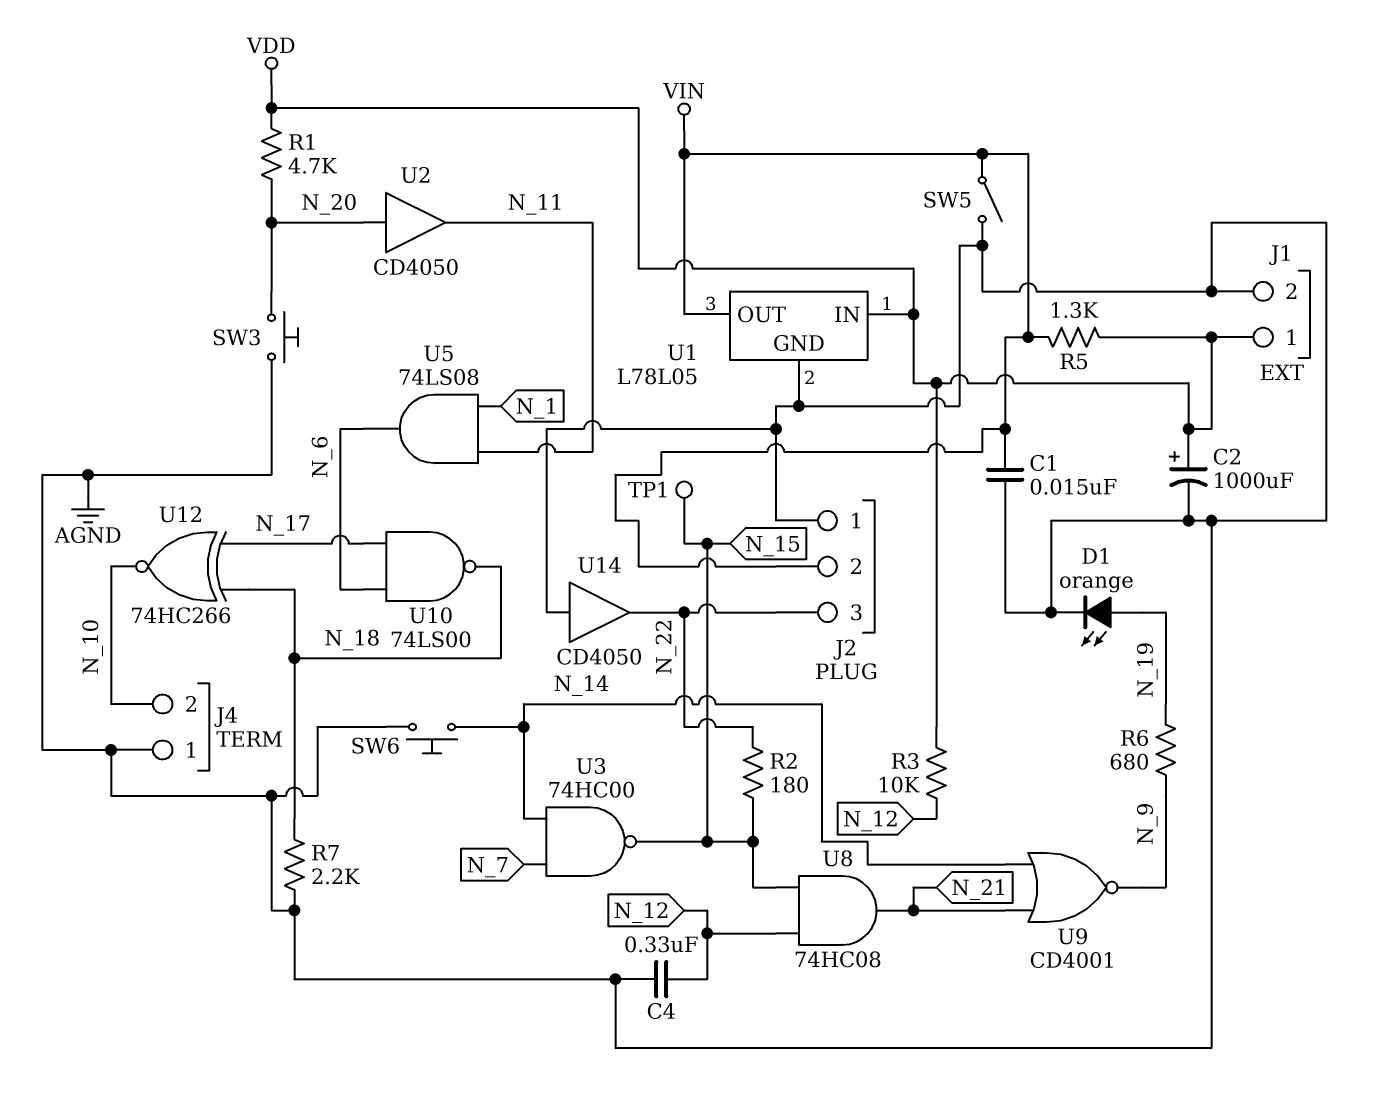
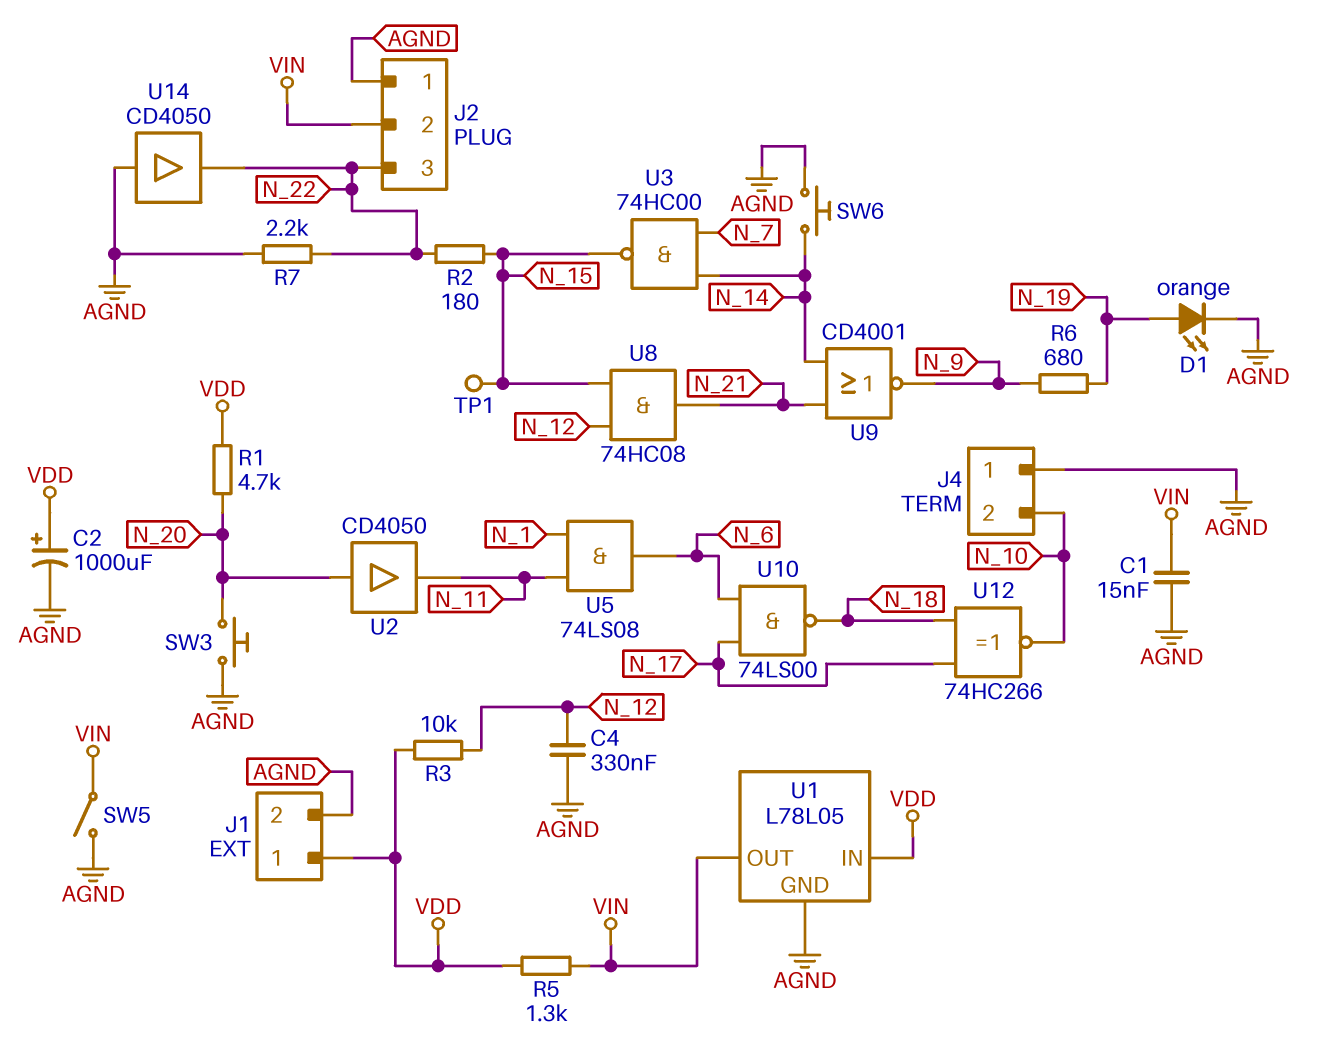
R7: 2.2k (AGND, N_18) -> 2.2k (AGND, N_22)

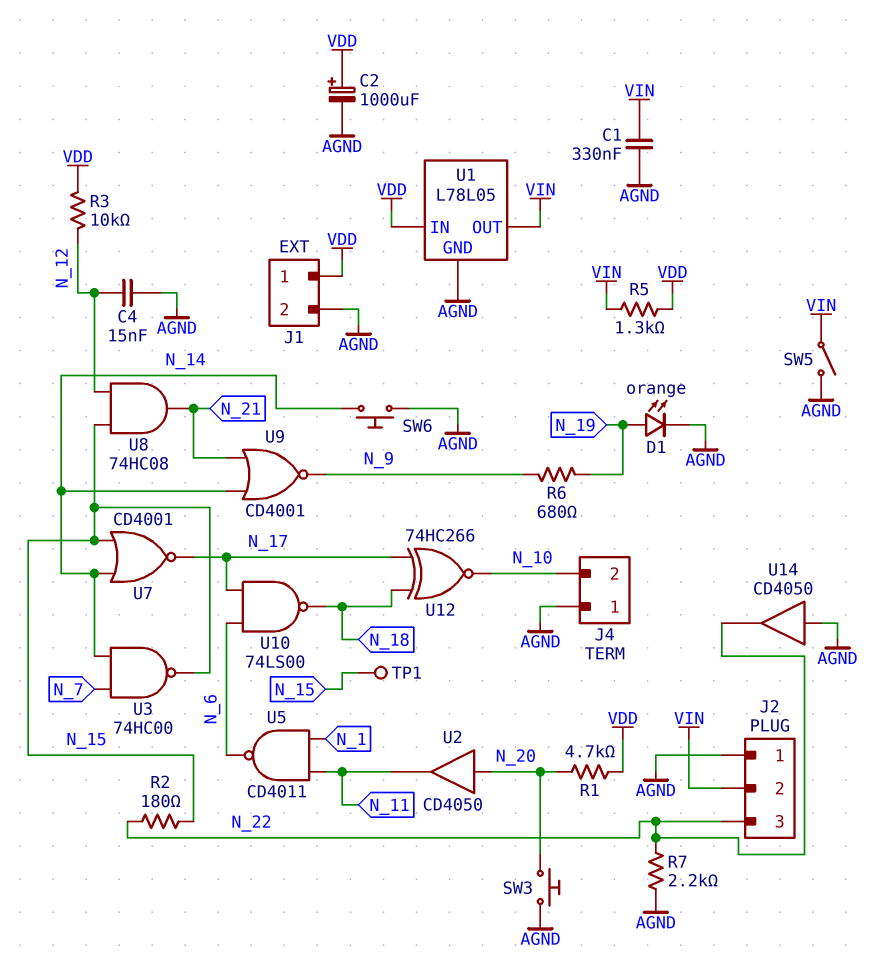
C1: 15nF (AGND, VIN) -> 330nF (AGND, VIN)
C4: 330nF (AGND, N_12) -> 15nF (AGND, N_12)
U5: AND 74LS08 (in N_1, in N_11, out N_6) -> NAND CD4011 (in N_1, in N_11, out N_6)
U7: none -> NOR CD4001 (in N_14, in N_15, out N_17)

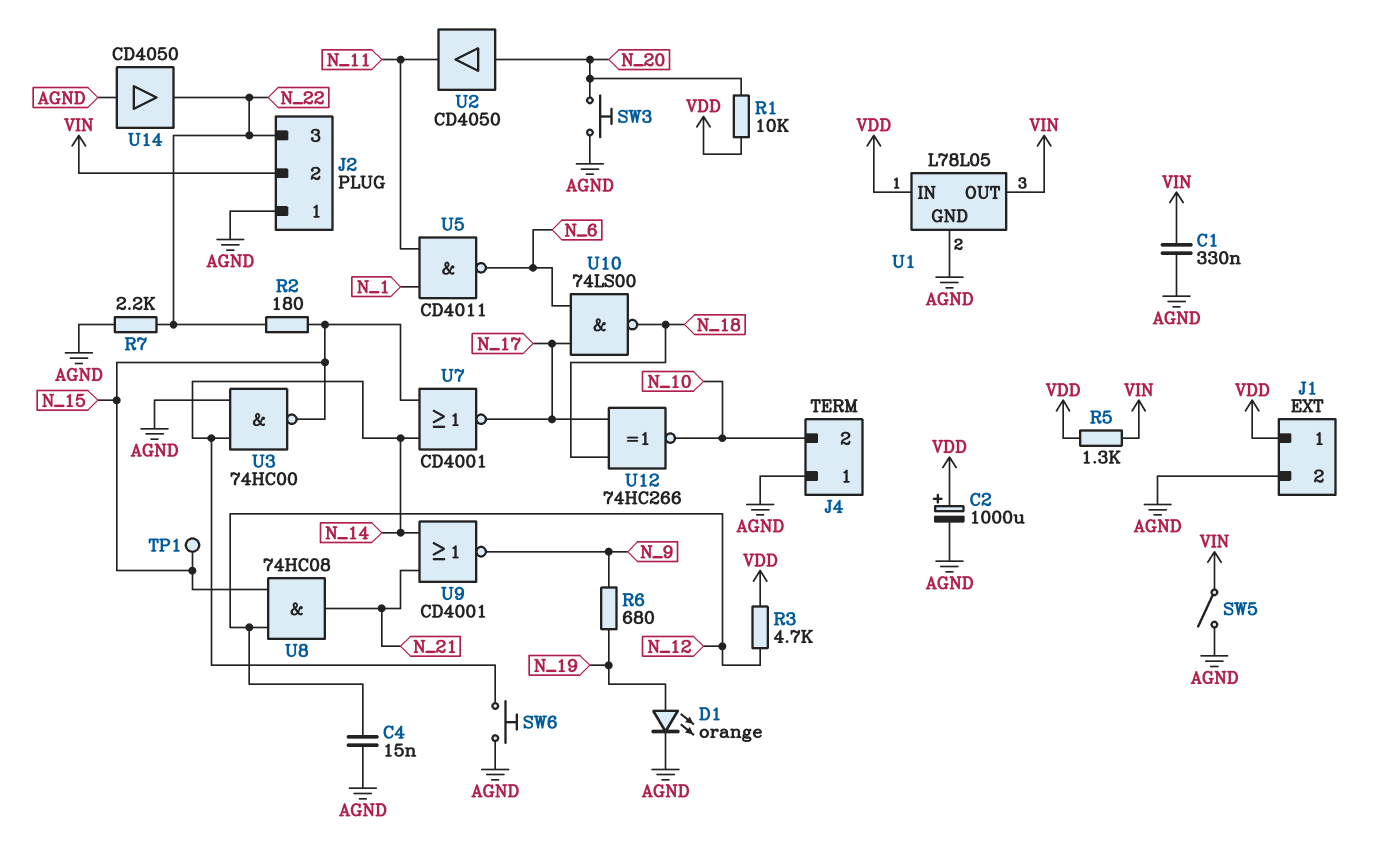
R1: 4.7k (N_20, VDD) -> 10k (N_20, VDD)
R3: 10k (N_12, VDD) -> 4.7k (N_12, VDD)
U3: NAND 74HC00 (in N_7, in N_14, out N_15) -> NAND 74HC00 (in AGND, in N_14, out N_15)

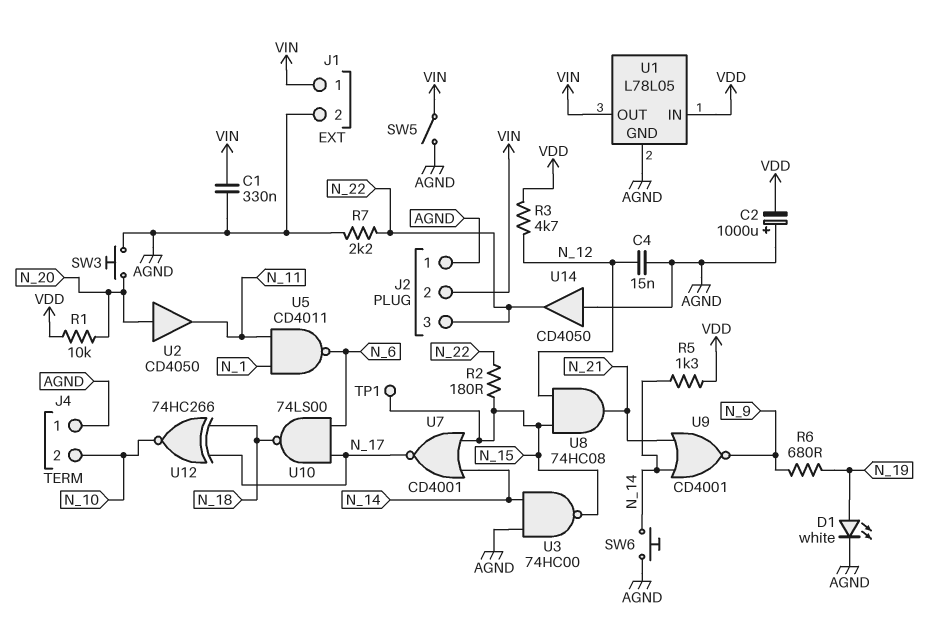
C2: 1000uF (plus VDD, minus AGND) -> 1000uF (plus AGND, minus VDD)
D1: LED orange (A N_19, K AGND) -> LED white (A N_19, K AGND)
J1 pin 1: VDD -> VIN
R5: 1.3k (VDD, VIN) -> 1.3k (N_14, VDD)

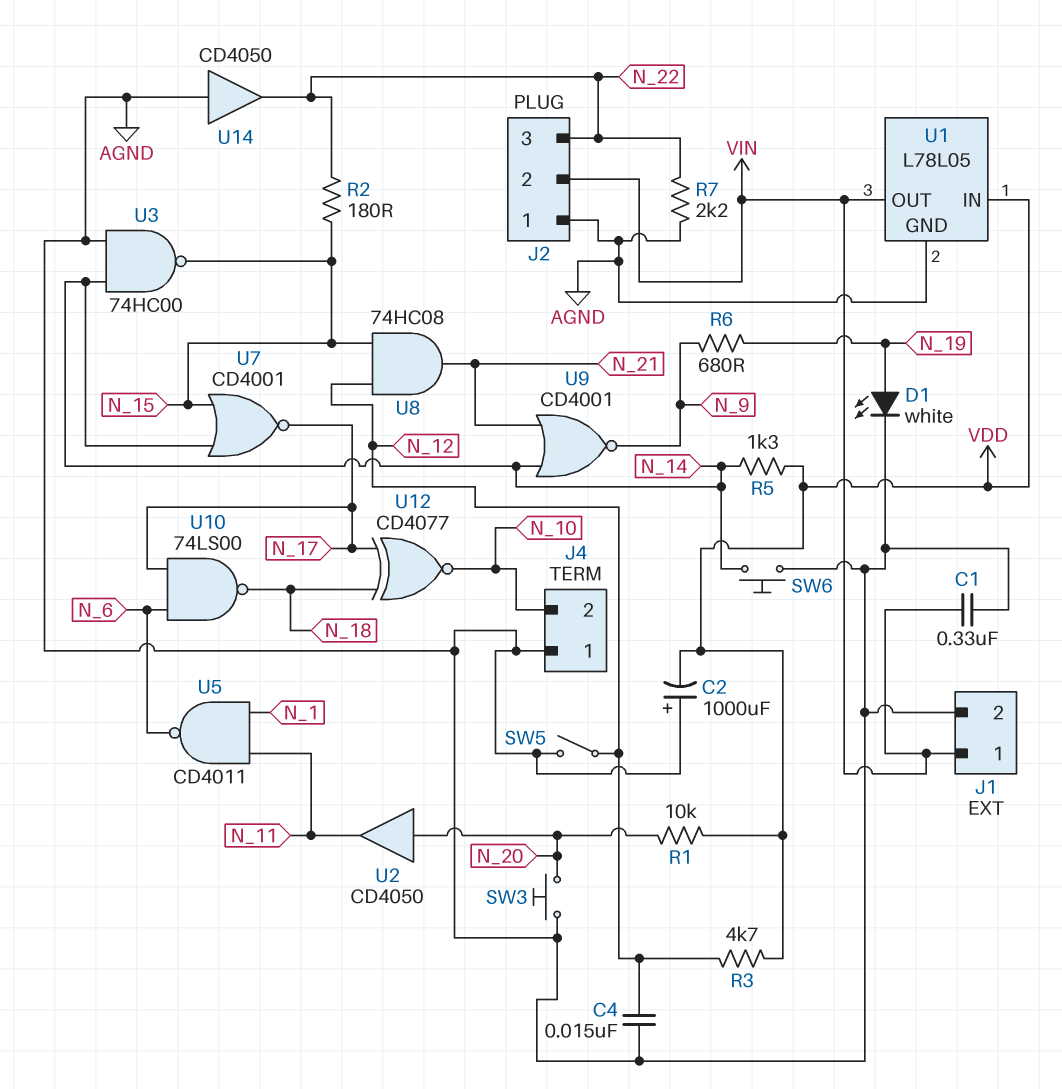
SW5: switch (AGND, VIN) -> switch (AGND, N_12)
TP1: test point (N_15) -> none
U12: XNOR 74HC266 (in N_17, in N_18, out N_10) -> XNOR CD4077 (in N_17, in N_18, out N_10)

